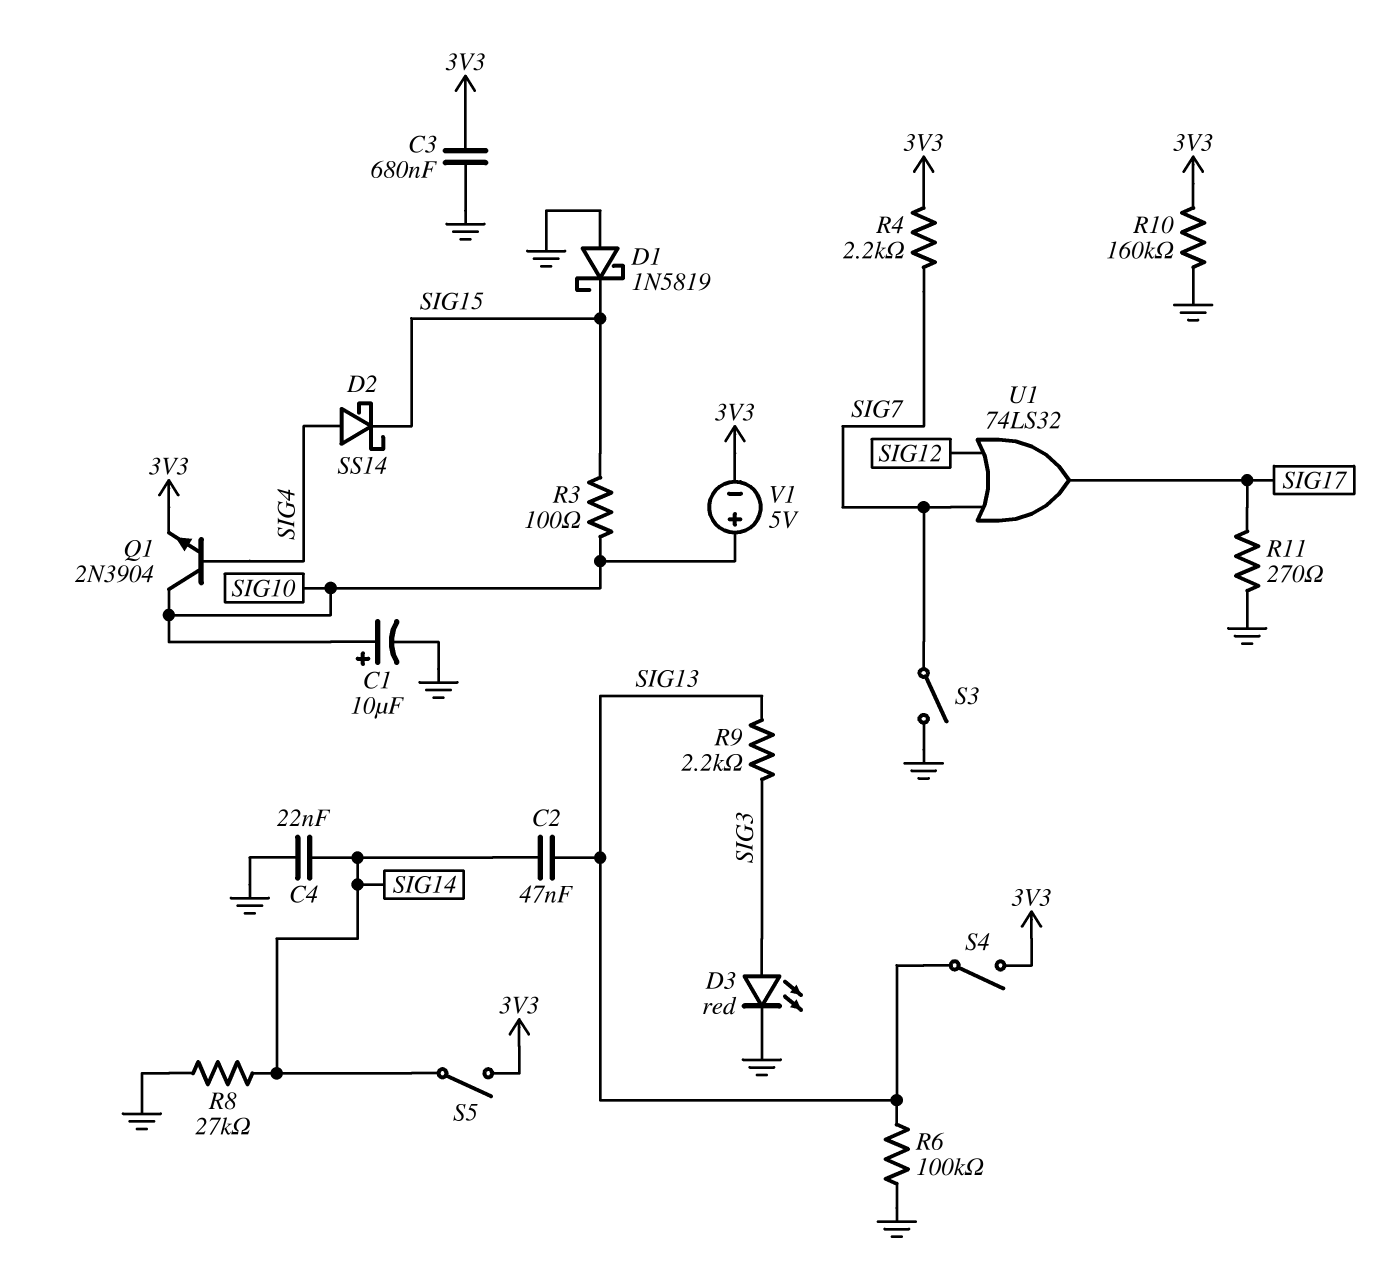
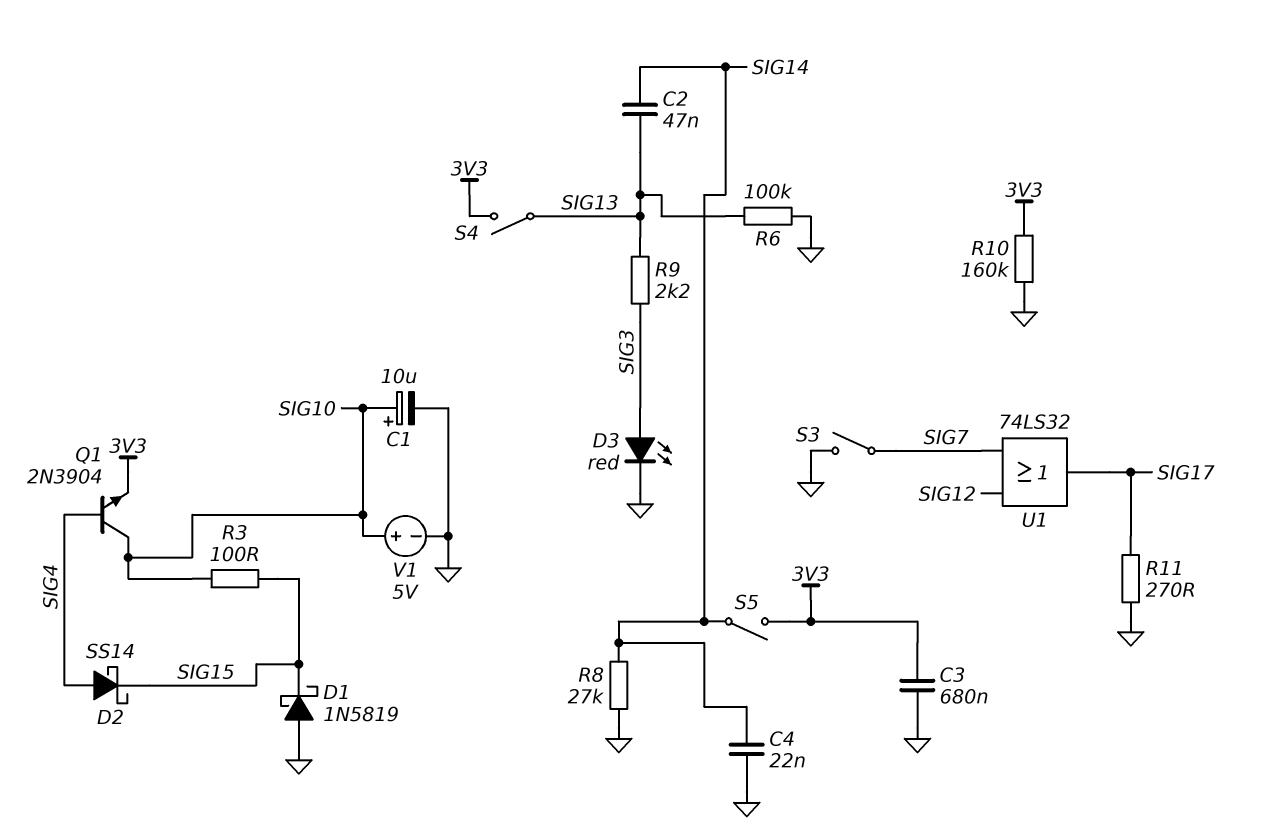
R4: 2.2k (3V3, SIG7) -> none
V1: 5V (plus SIG10, minus 3V3) -> 5V (plus SIG10, minus GND)

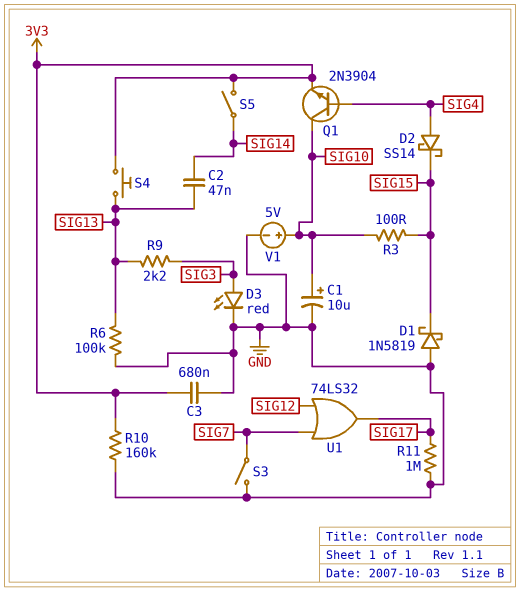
C4: 22nF (GND, SIG14) -> none
R8: 27k (GND, SIG14) -> none
R11: 270 (GND, SIG17) -> 1M (GND, SIG17)
S4: switch (3V3, SIG13) -> button (3V3, SIG13)

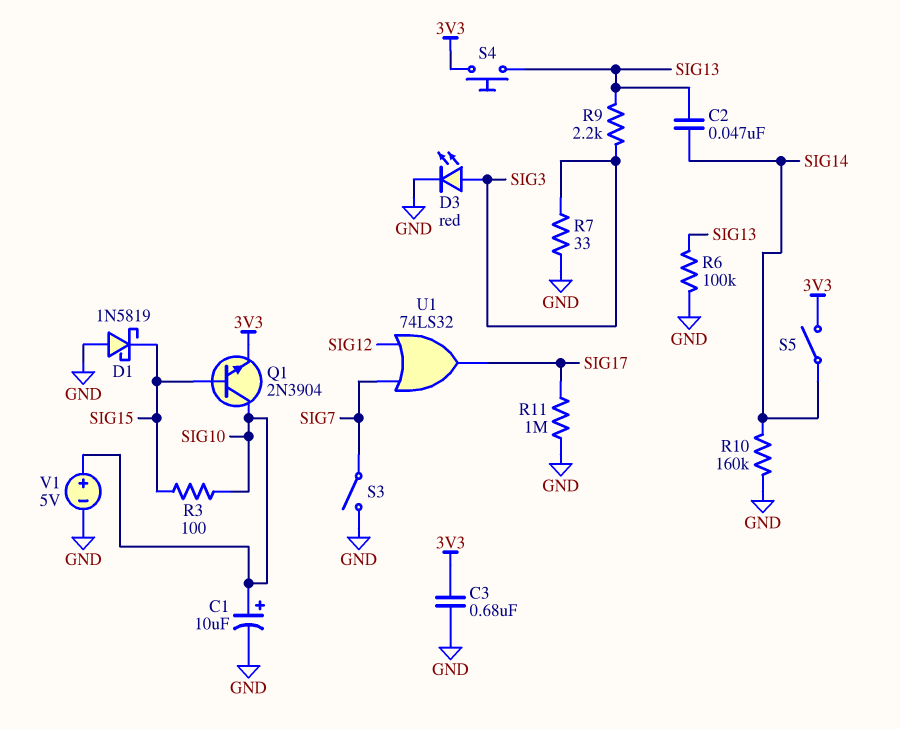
D2: schottky SS14 (A SIG4, K SIG15) -> none
Q1: NPN 2N3904 (B SIG4, C SIG10, E 3V3) -> NPN 2N3904 (B SIG15, C SIG10, E 3V3)
R7: none -> 33 (GND, SIG3)
R10: 160k (3V3, GND) -> 160k (GND, SIG14)

